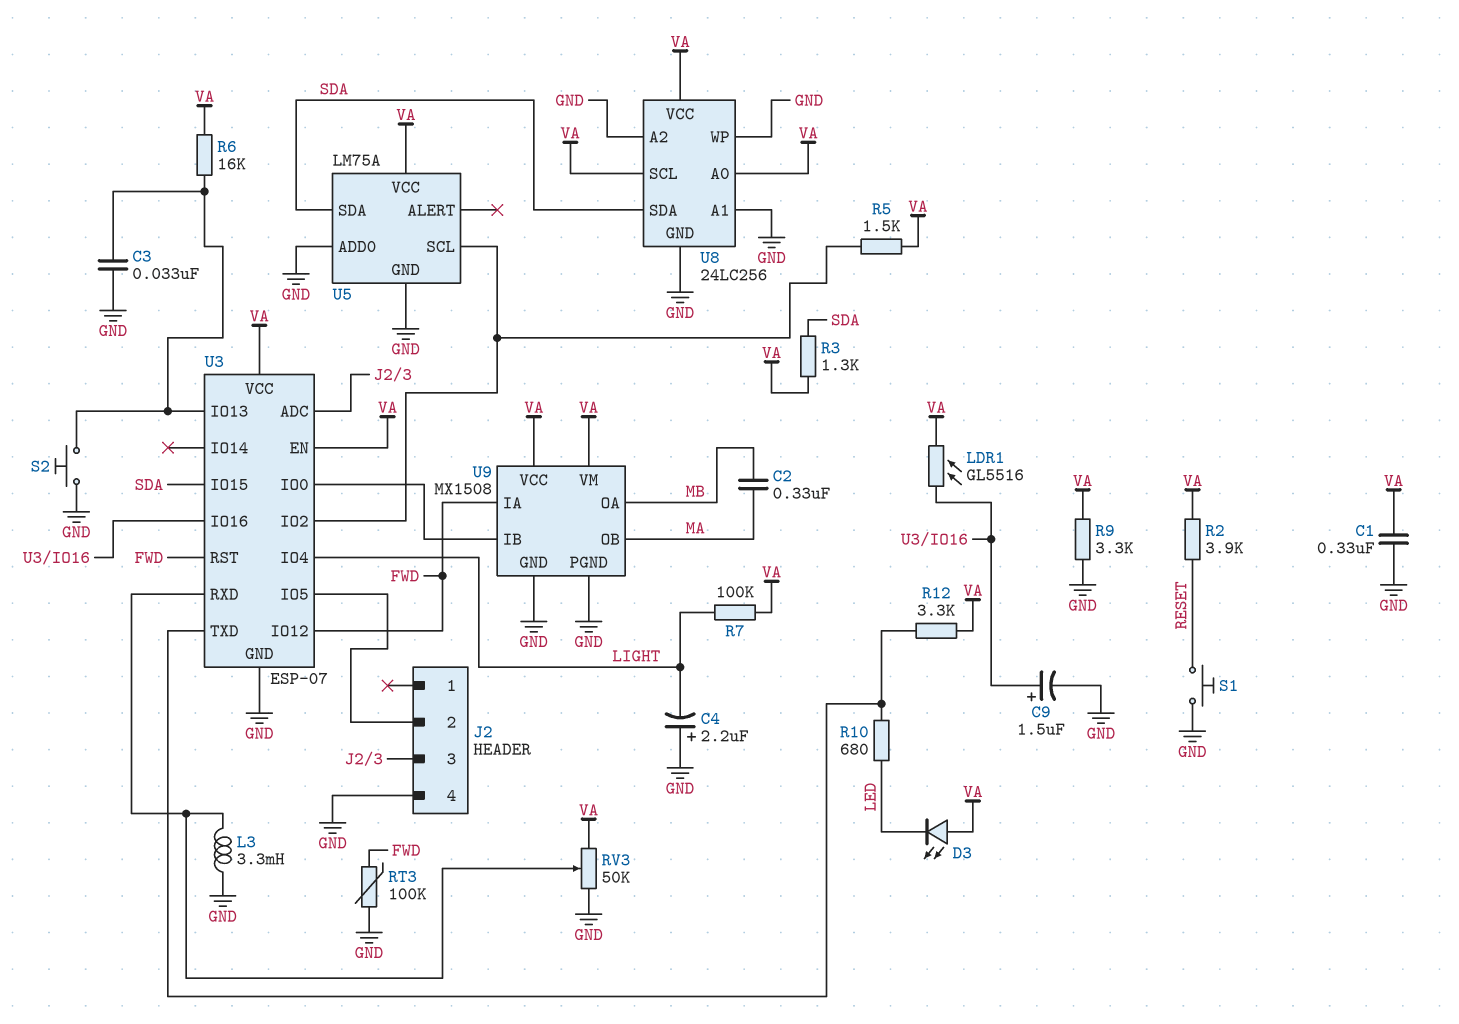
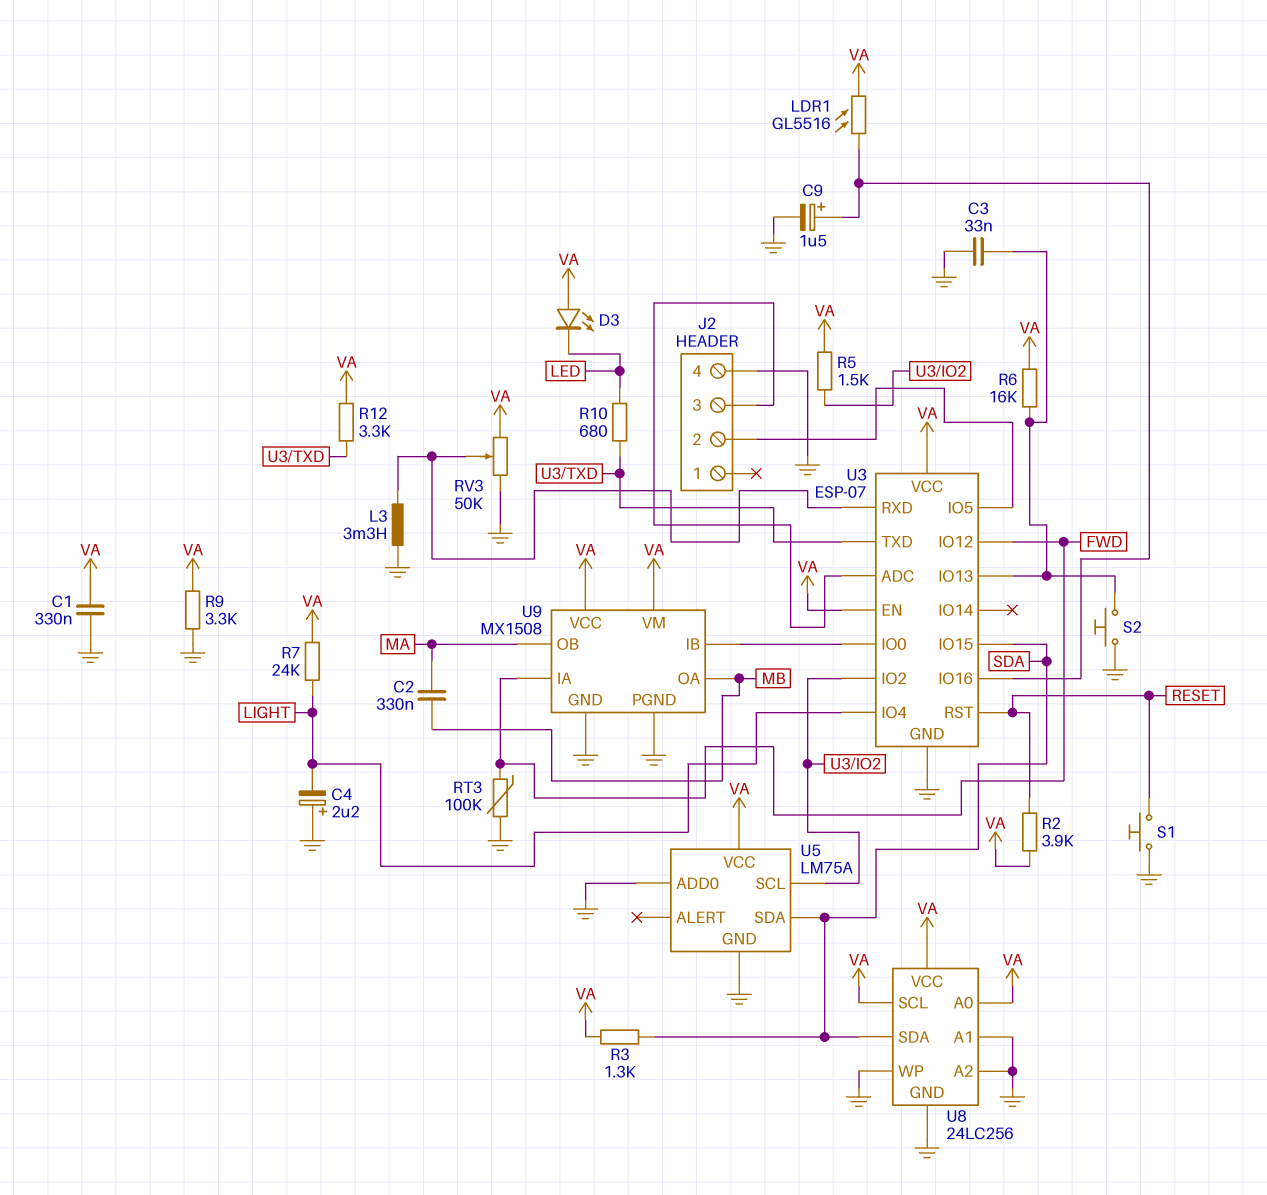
R7: 100k (LIGHT, VA) -> 24k (LIGHT, VA)
U3 pin RST: FWD -> RESET

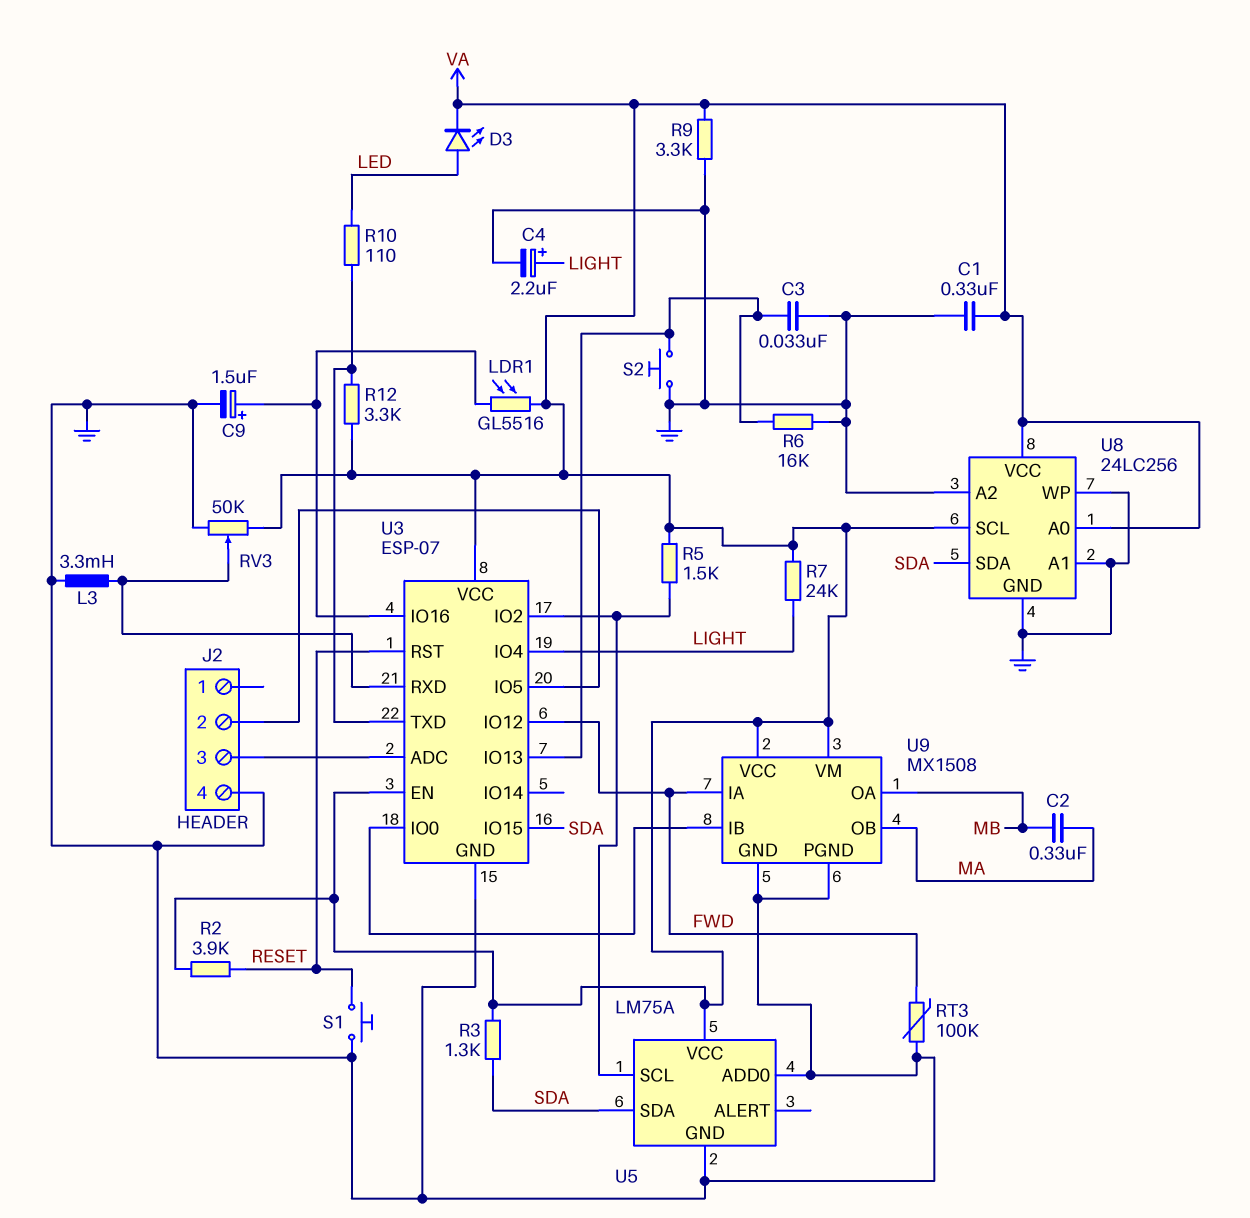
C4: 2.2uF (plus GND, minus LIGHT) -> 2.2uF (plus LIGHT, minus GND)
D3: LED (A VA, K LED) -> LED (A LED, K VA)
R6: 16k (U3/IO13, VA) -> 16k (GND, U3/IO13)
R10: 680 (LED, U3/TXD) -> 110 (LED, U3/TXD)

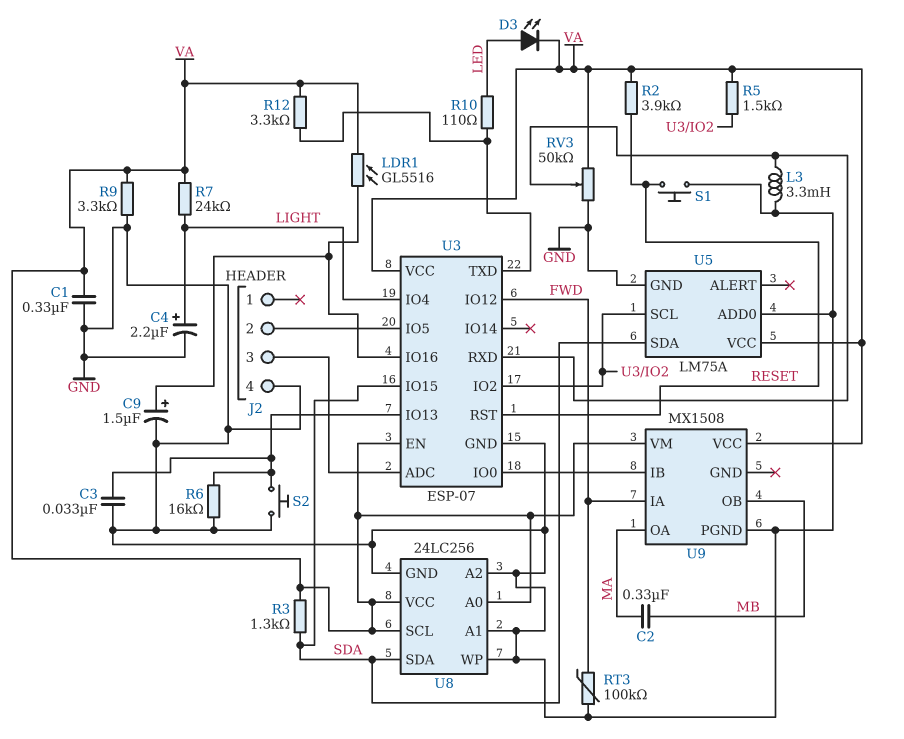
U9 pin GND: GND -> none
U9 pin OA: MB -> MA
U9 pin OB: MA -> MB

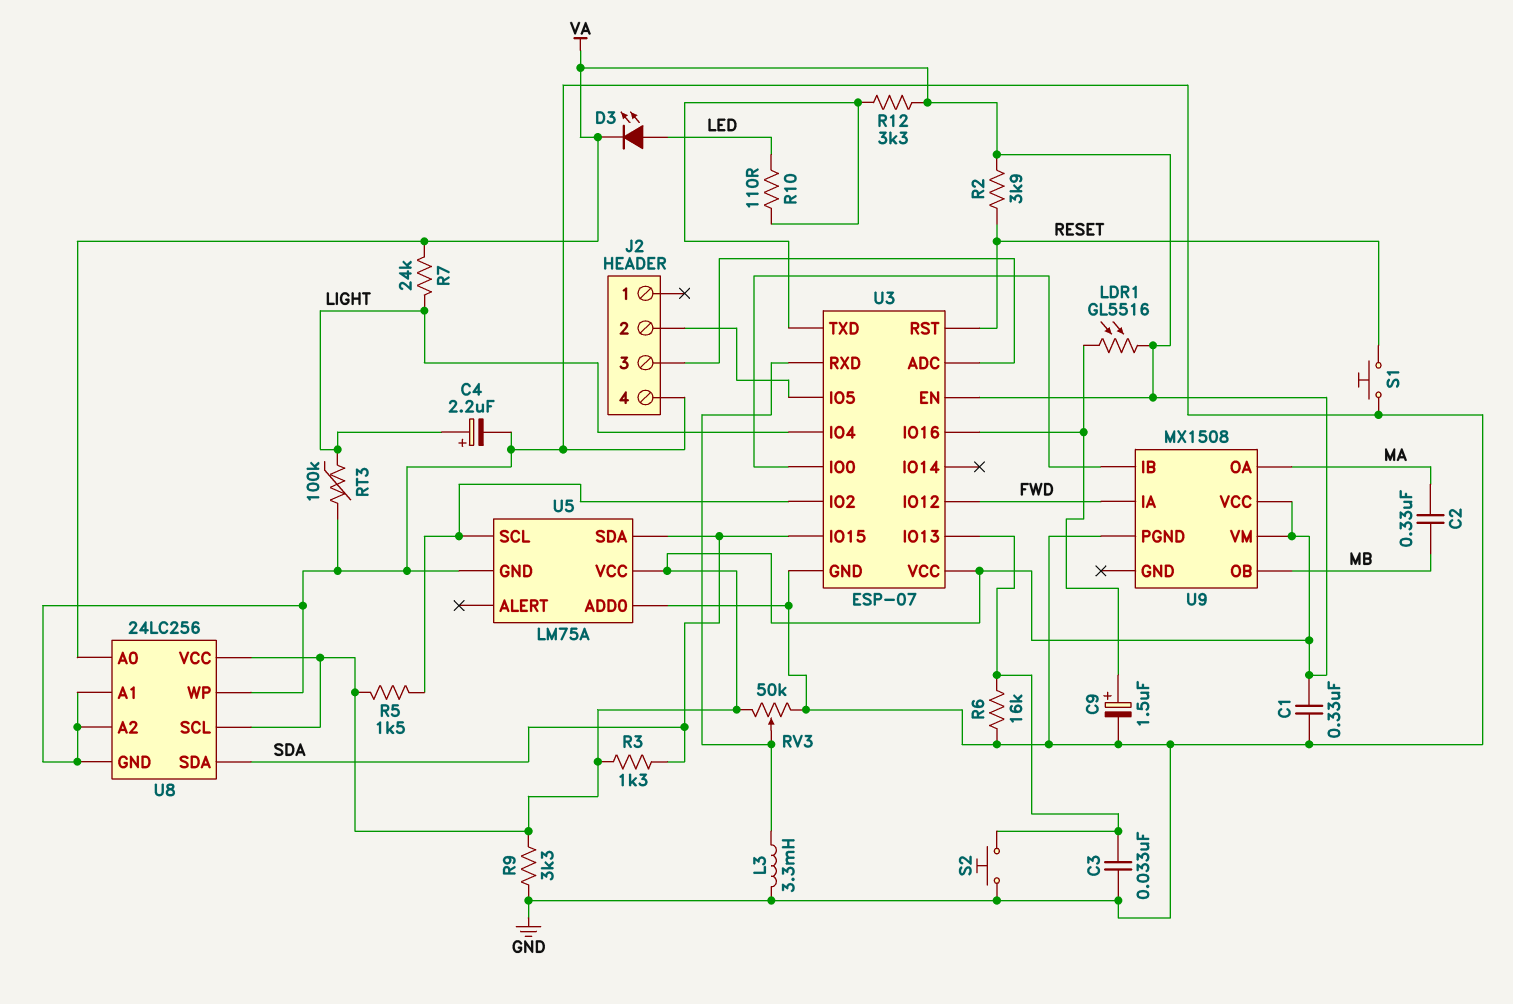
RT3: 100k (FWD, GND) -> 100k (GND, LIGHT)

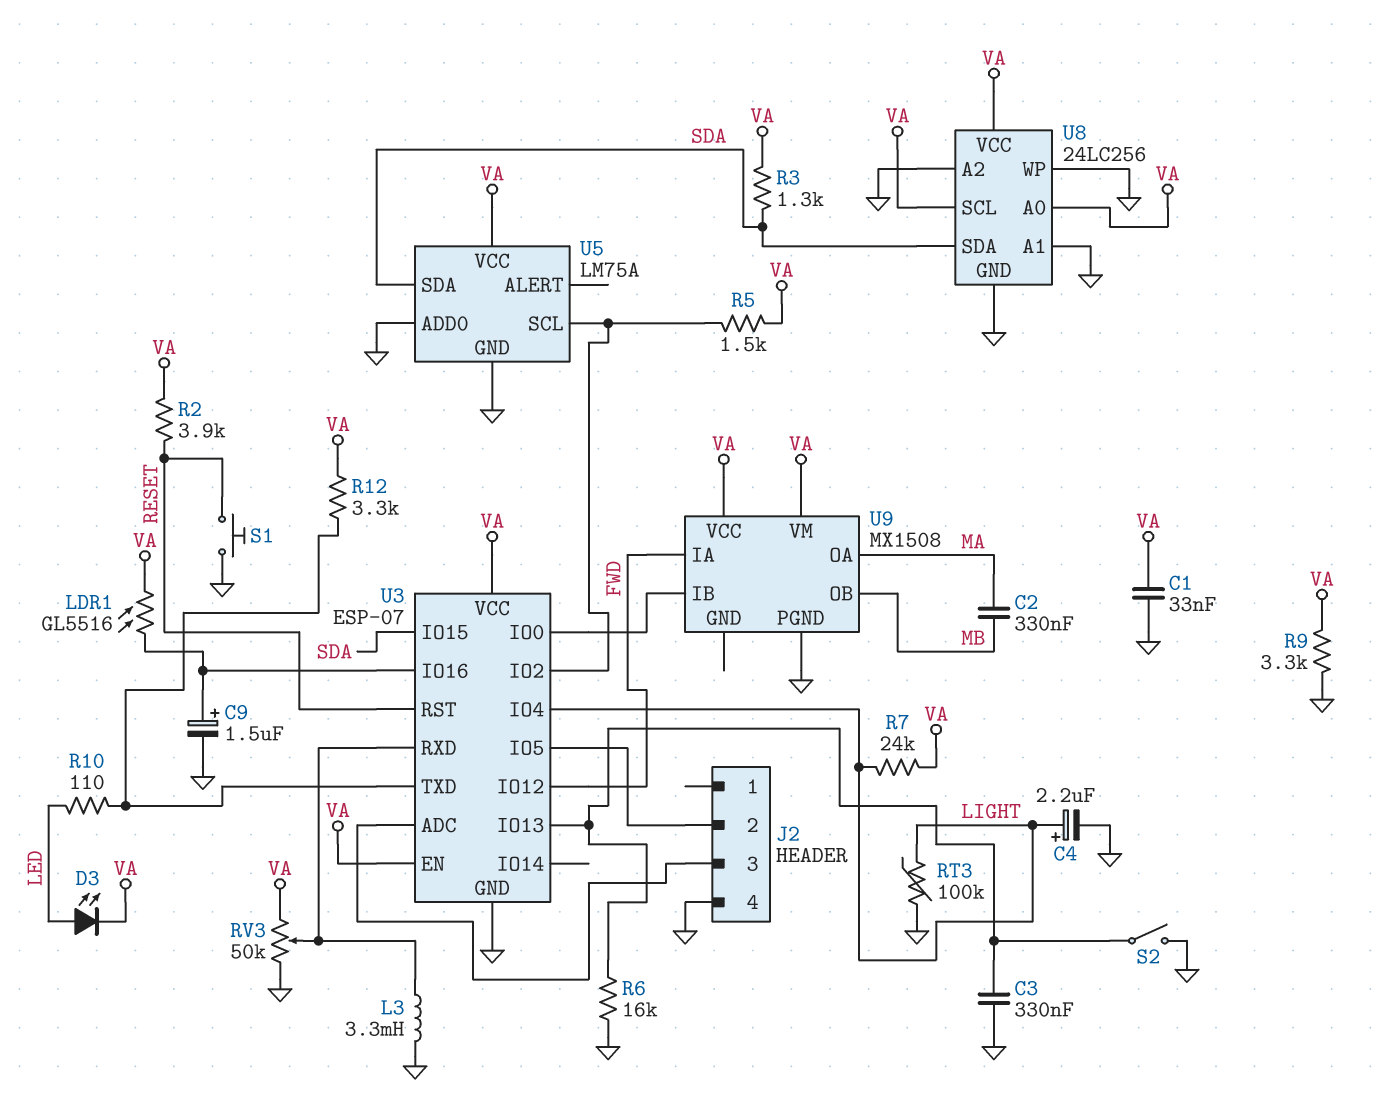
C1: 330nF (GND, VA) -> 33nF (GND, VA)
C3: 33nF (GND, U3/IO13) -> 330nF (GND, U3/IO13)
S2: button (GND, U3/IO13) -> switch (GND, U3/IO13)

